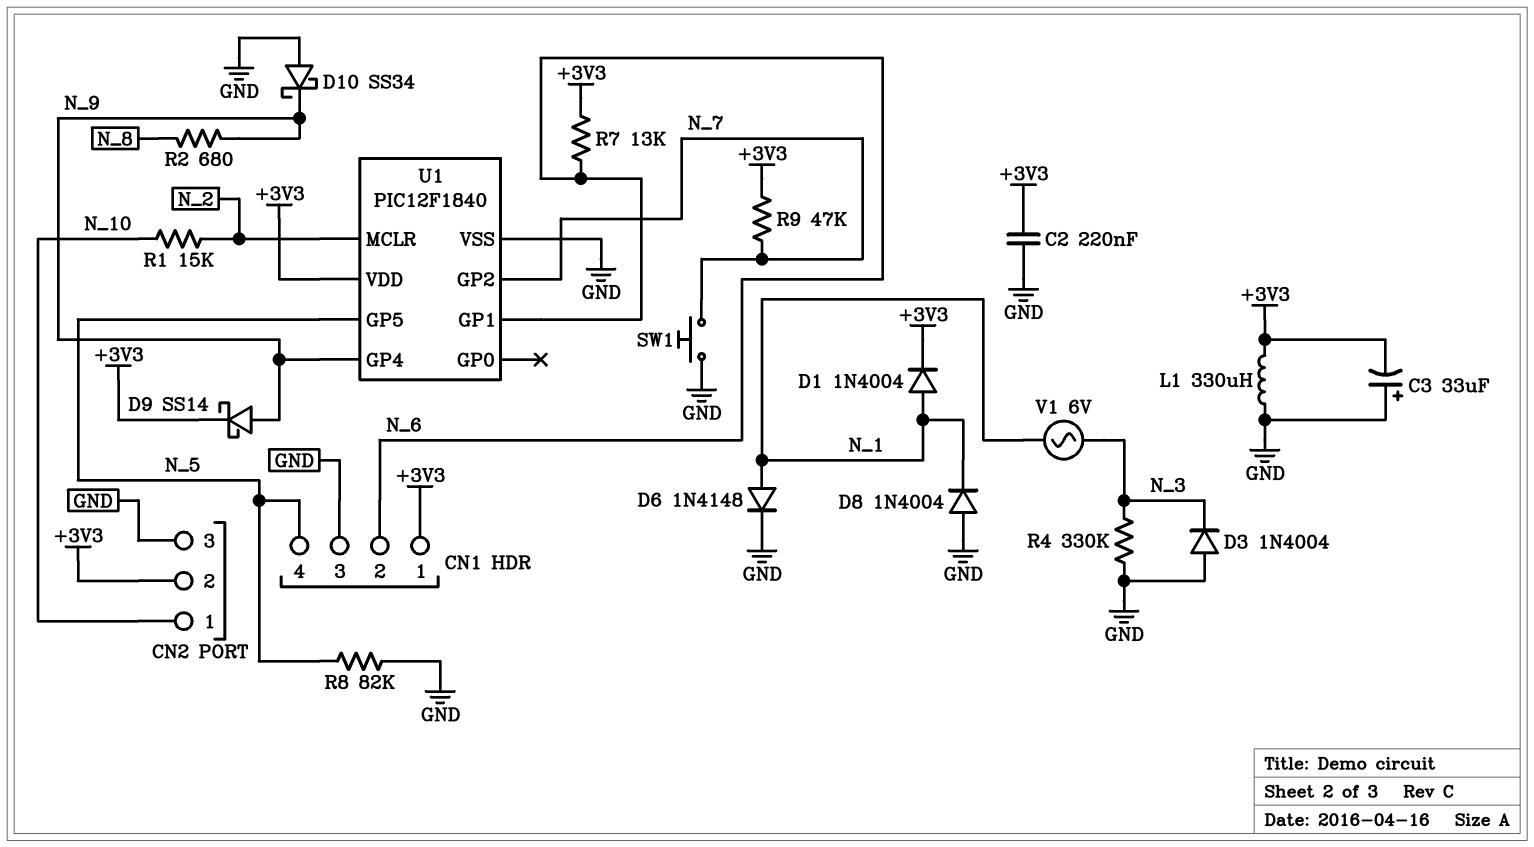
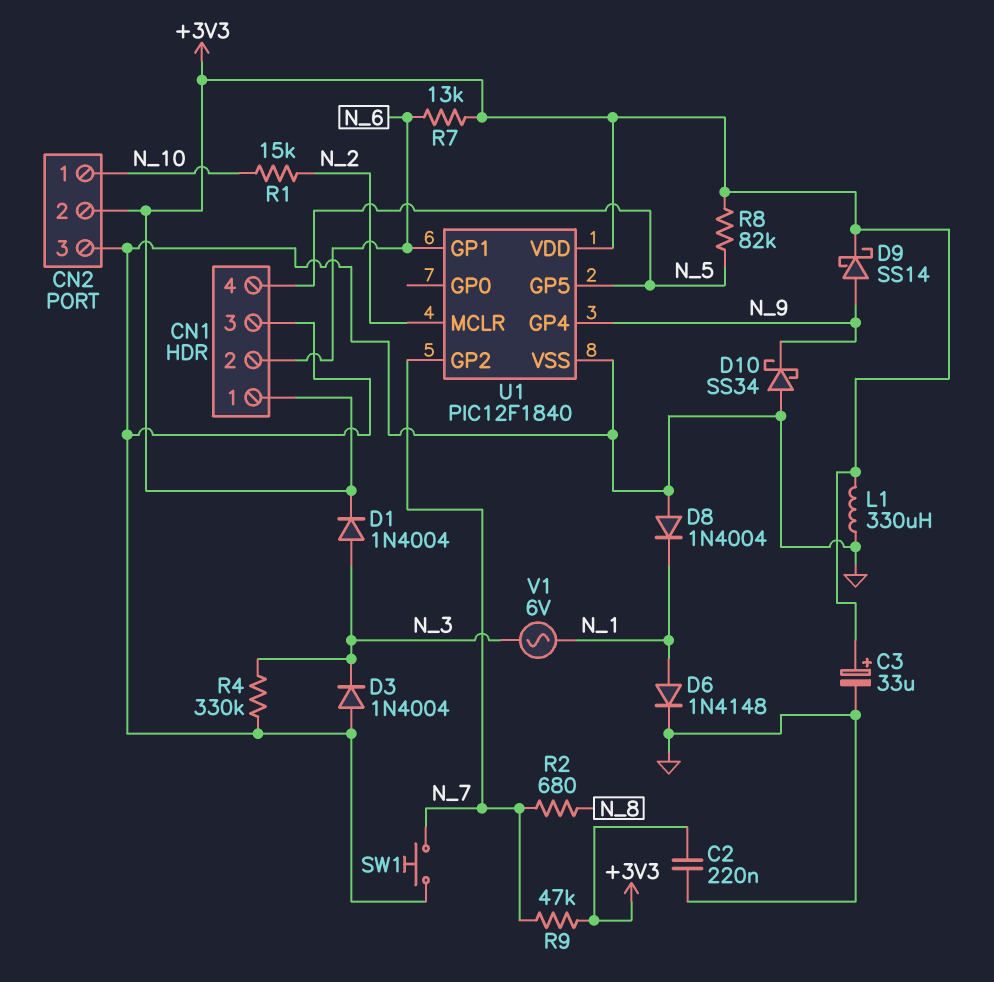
C3: 33uF (plus GND, minus +3V3) -> 33uF (plus +3V3, minus GND)
D1: diode 1N4004 (A N_1, K +3V3) -> diode 1N4004 (A N_3, K +3V3)
R2: 680 (N_8, N_9) -> 680 (N_7, N_8)
R8: 82k (GND, N_5) -> 82k (+3V3, N_5)

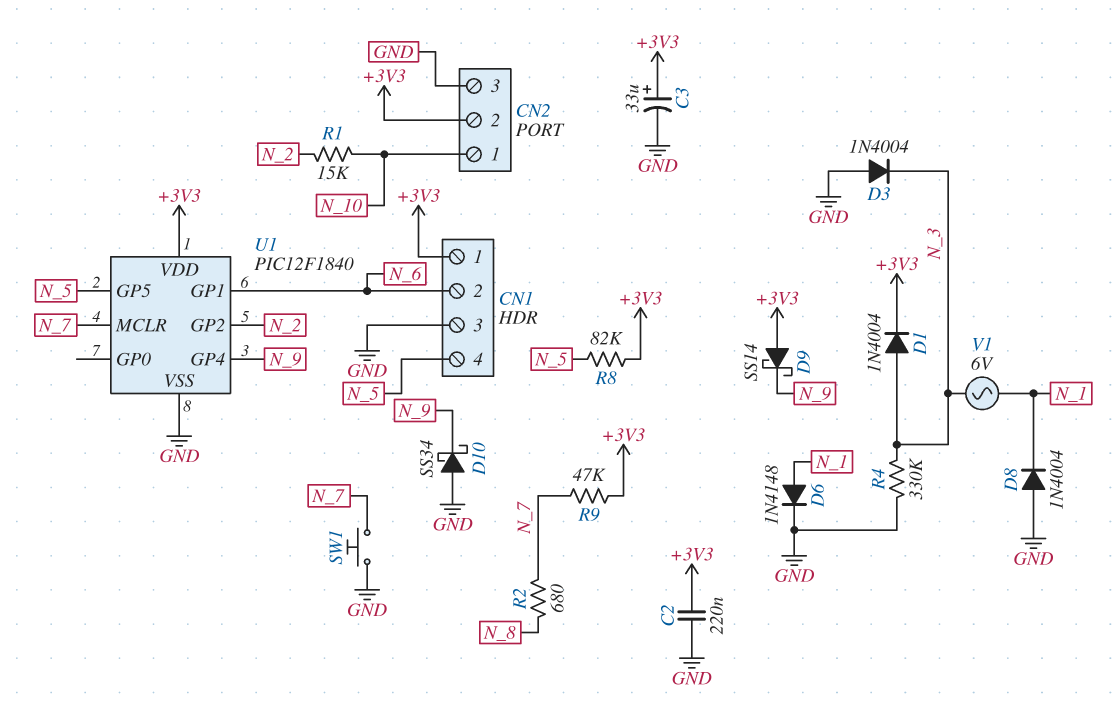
D9: schottky SS14 (A N_9, K +3V3) -> schottky SS14 (A +3V3, K N_9)
L1: 330uH (+3V3, GND) -> none
R7: 13k (+3V3, N_6) -> none
U1 pin GP2: N_7 -> N_2
U1 pin MCLR: N_2 -> N_7

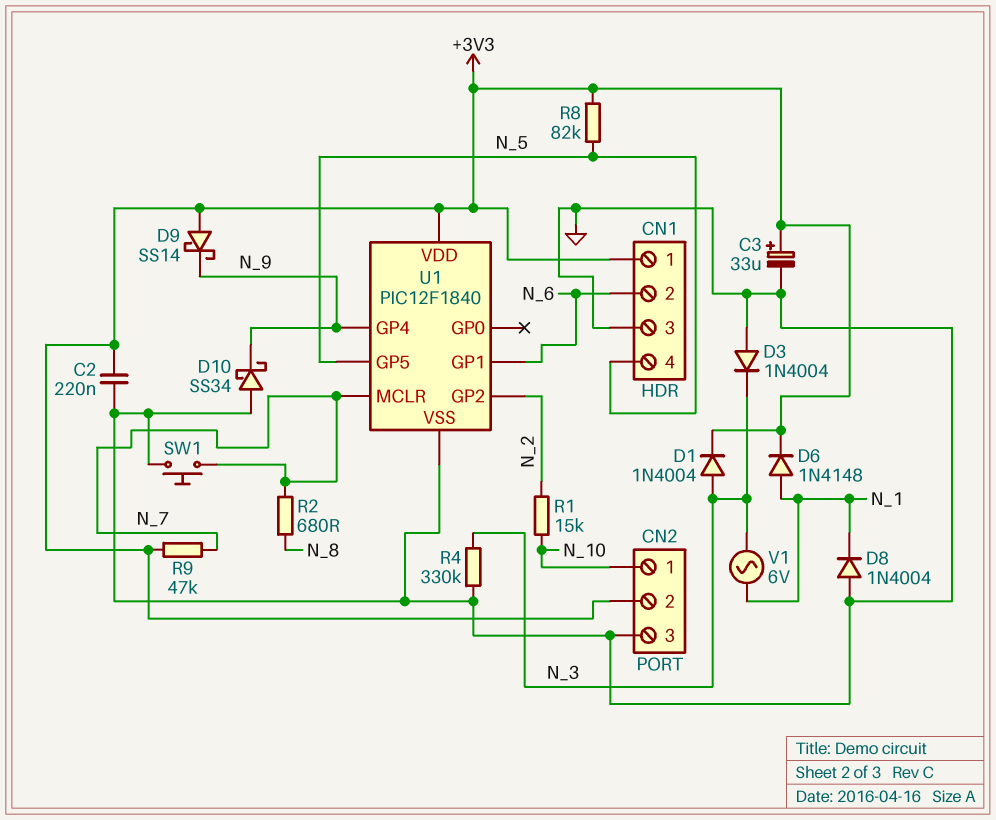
D6: diode 1N4148 (A N_1, K GND) -> diode 1N4148 (A N_1, K +3V3)

